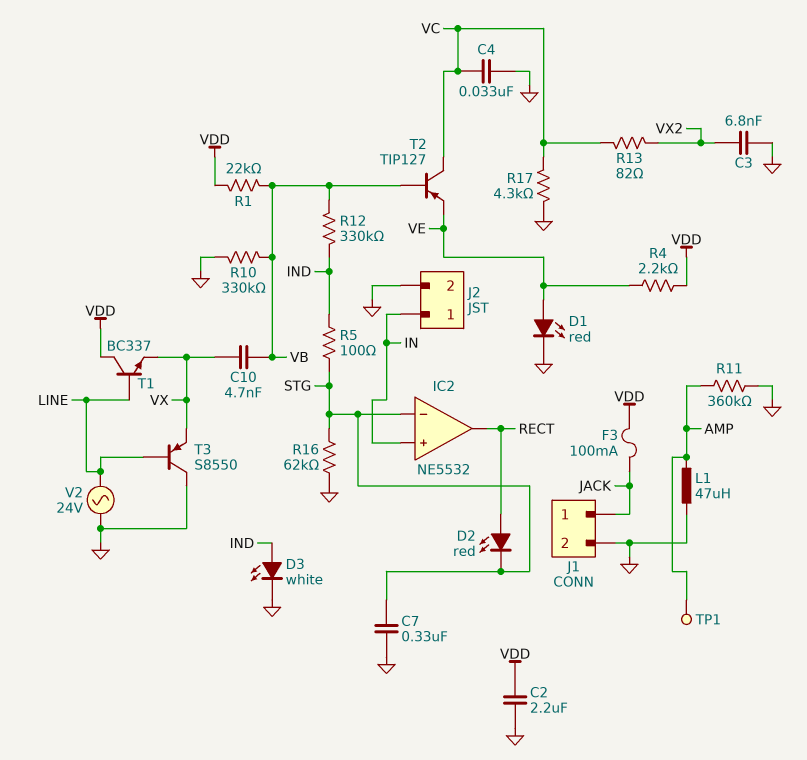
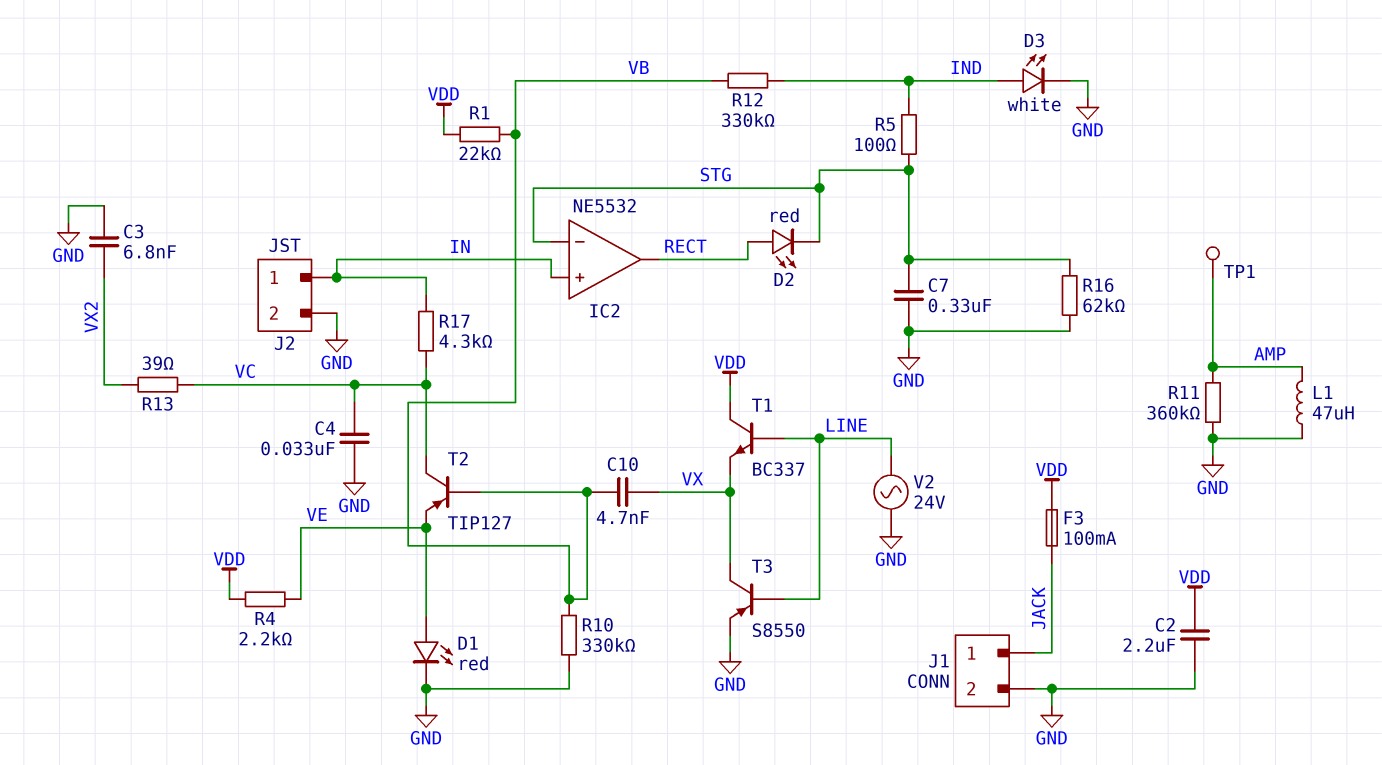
R13: 82 (VC, VX2) -> 39 (VC, VX2)
R17: 4.3k (GND, VC) -> 4.3k (IN, VC)
T3: PNP S8550 (B LINE, C GND, E VX) -> PNP S8550 (B LINE, C VX, E GND)

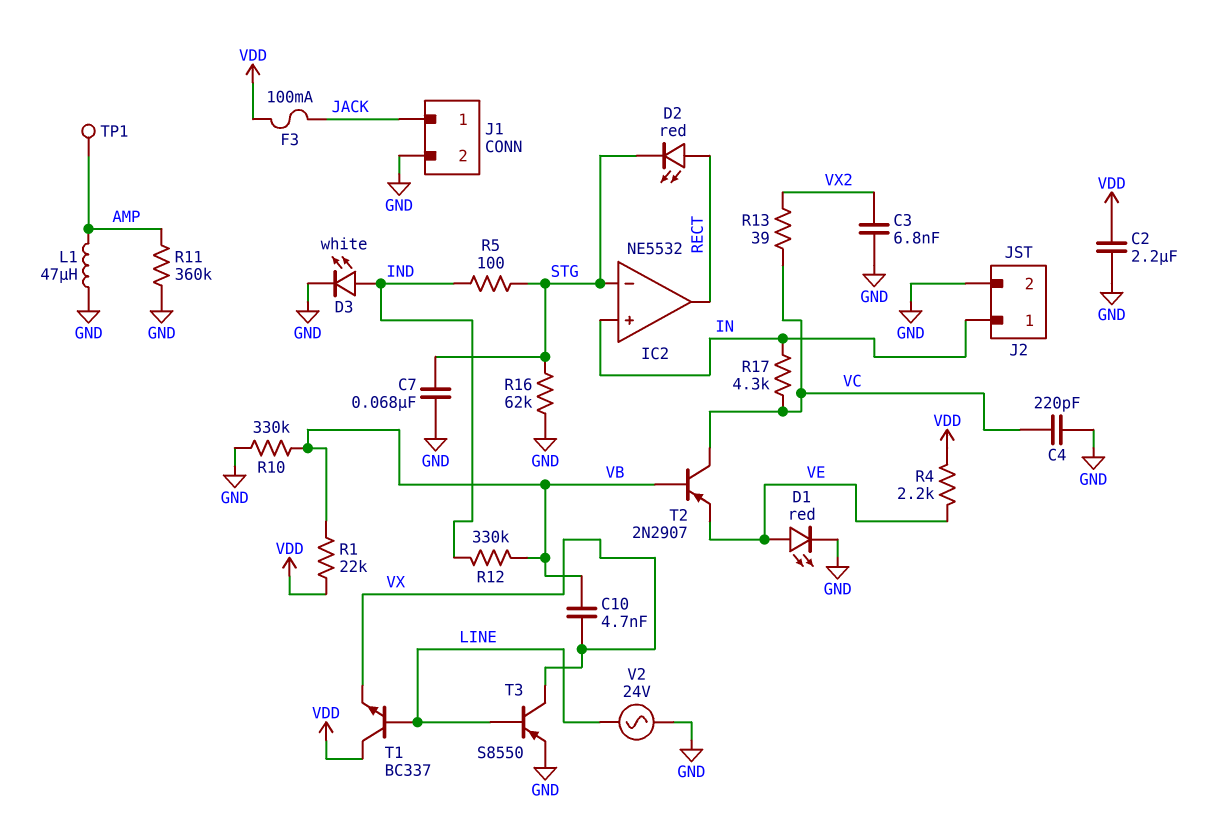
C4: 33nF (GND, VC) -> 220pF (GND, VC)
C7: 330nF (GND, STG) -> 68nF (GND, STG)
T2: PNP TIP127 (B VB, C VC, E VE) -> PNP 2N2907 (B VB, C VC, E VE)

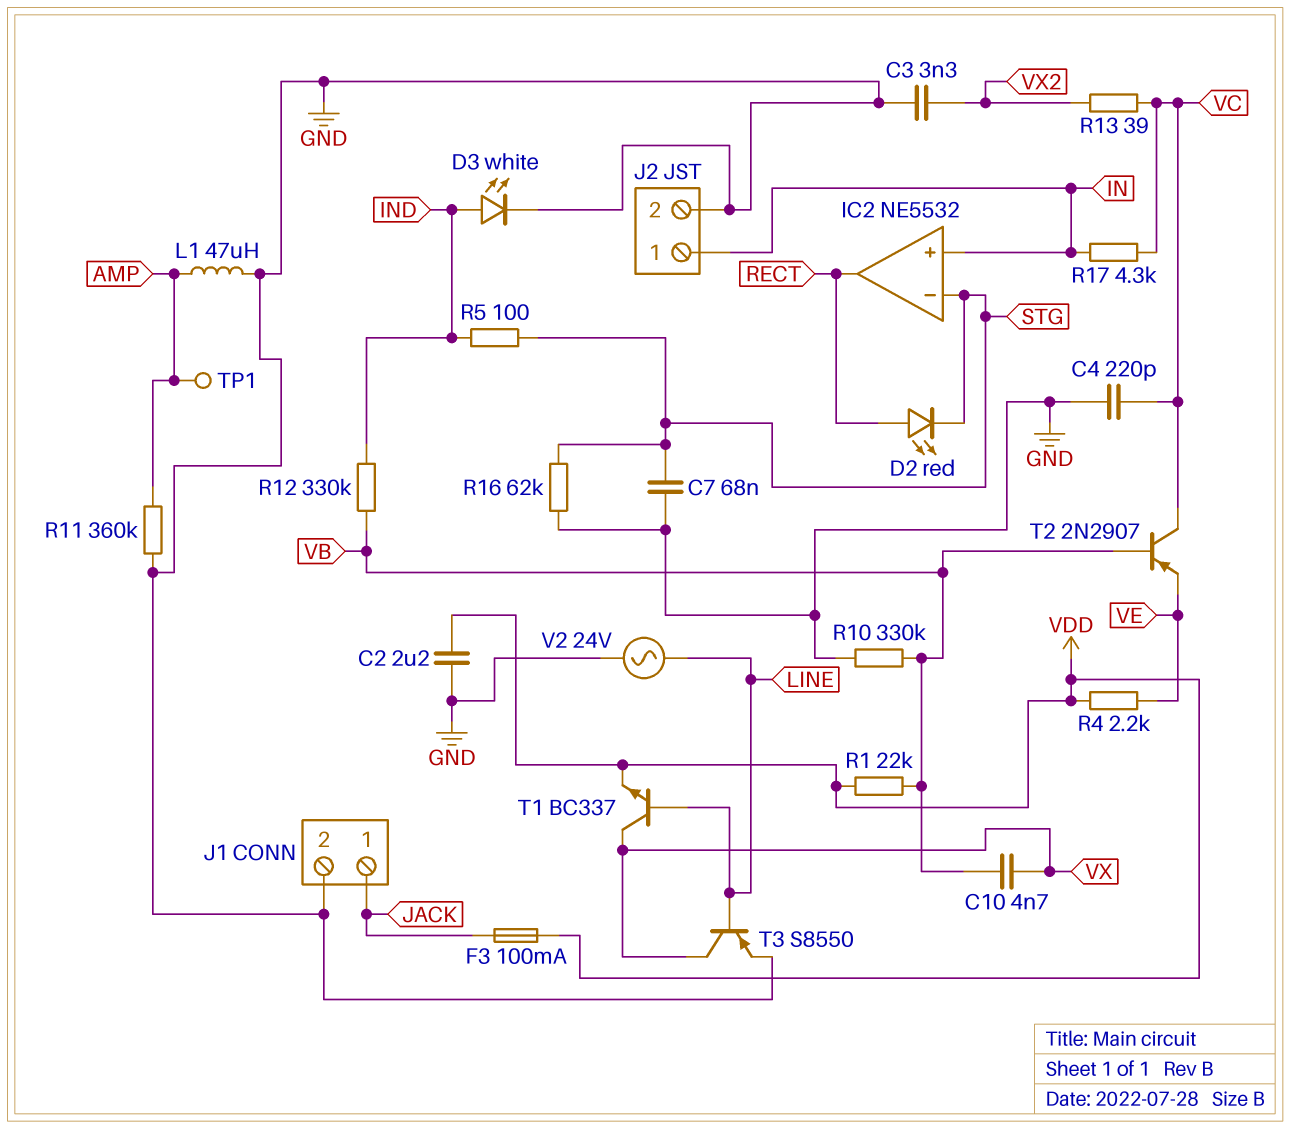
C3: 6.8nF (GND, VX2) -> 3.3nF (GND, VX2)
D1: LED red (A VE, K GND) -> none
T1: NPN BC337 (B LINE, C VDD, E VX) -> NPN BC337 (B LINE, C VX, E VDD)

